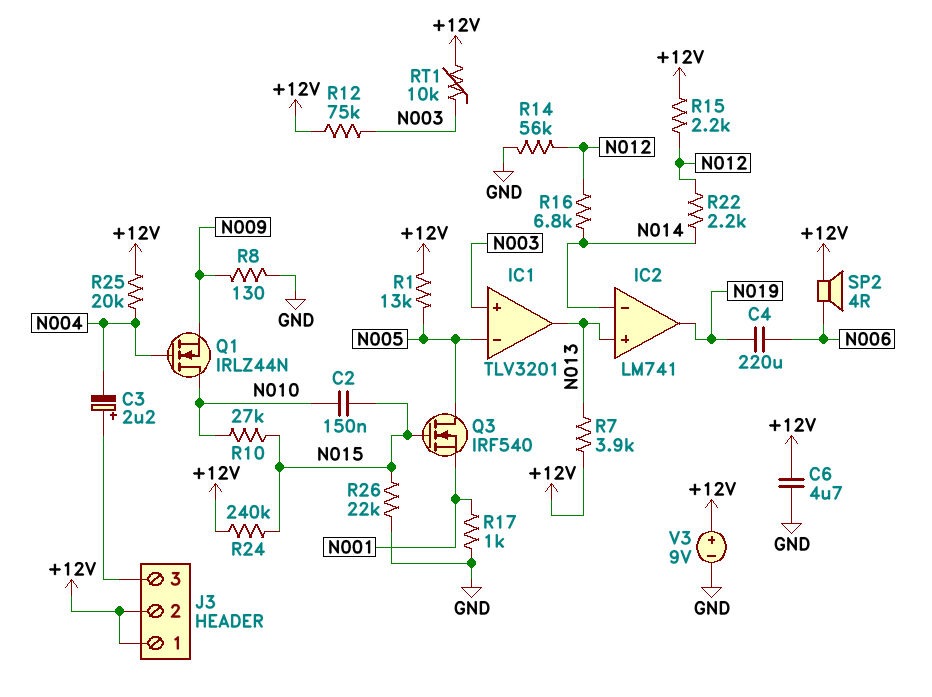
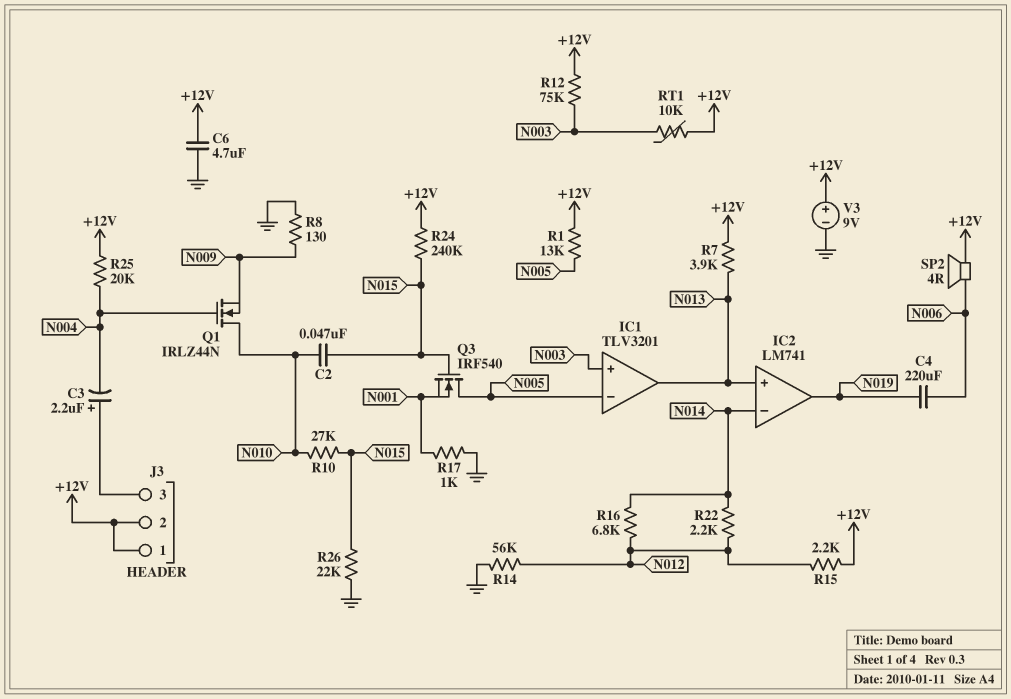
C2: 150nF (N010, N015) -> 47nF (N010, N015)

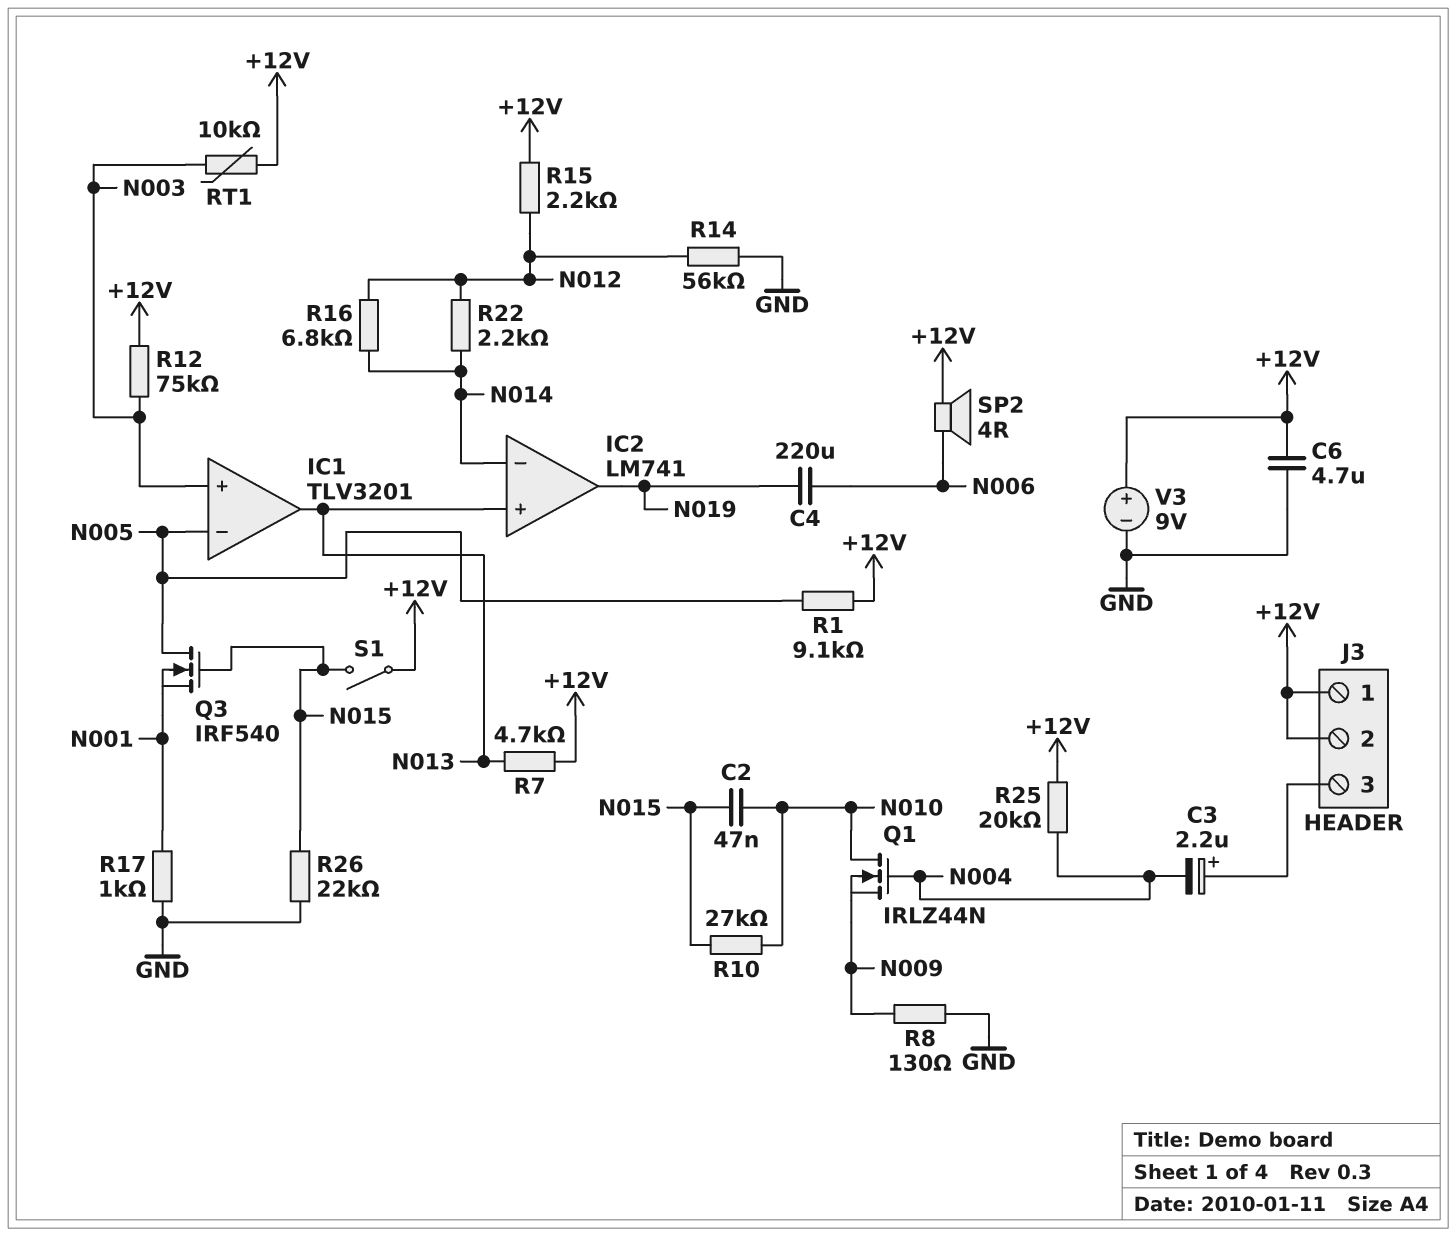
R1: 13k (+12V, N005) -> 9.1k (+12V, N005)
R7: 3.9k (+12V, N013) -> 4.7k (+12V, N013)
R24: 240k (+12V, N015) -> none
S1: none -> switch (+12V, N015)

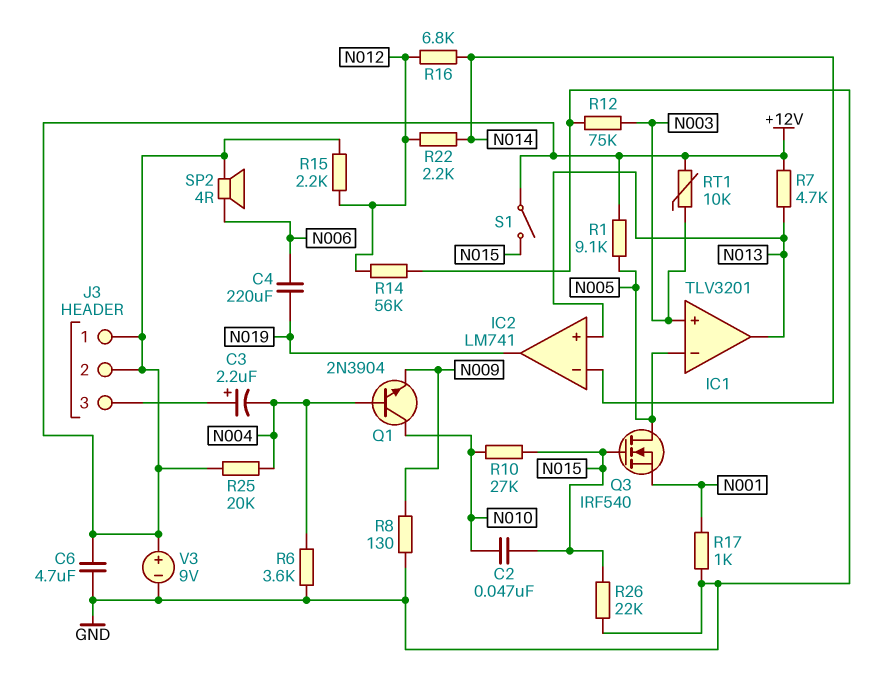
Q1: NMOS IRLZ44N (G N004, D N010, S N009) -> NPN 2N3904 (B N004, C N010, E N009)
R6: none -> 3.6k (GND, N004)
R12: 75k (+12V, N003) -> 75k (GND, N003)

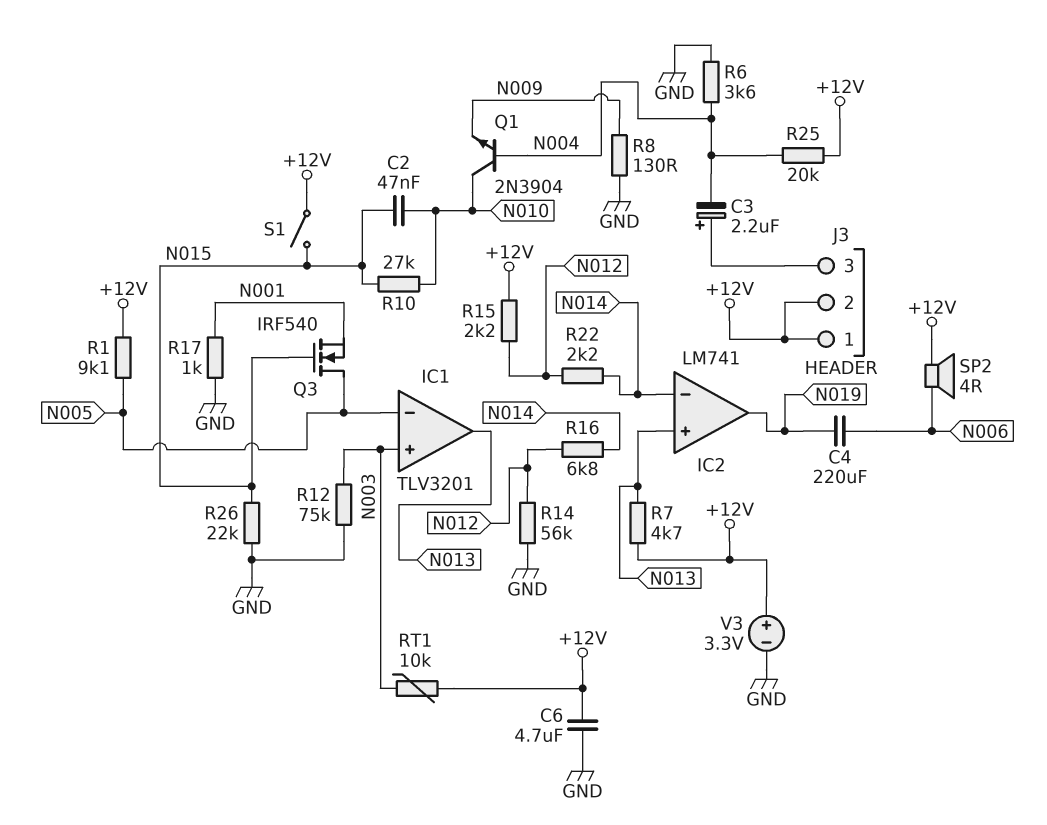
V3: 9V (plus +12V, minus GND) -> 3.3V (plus +12V, minus GND)

